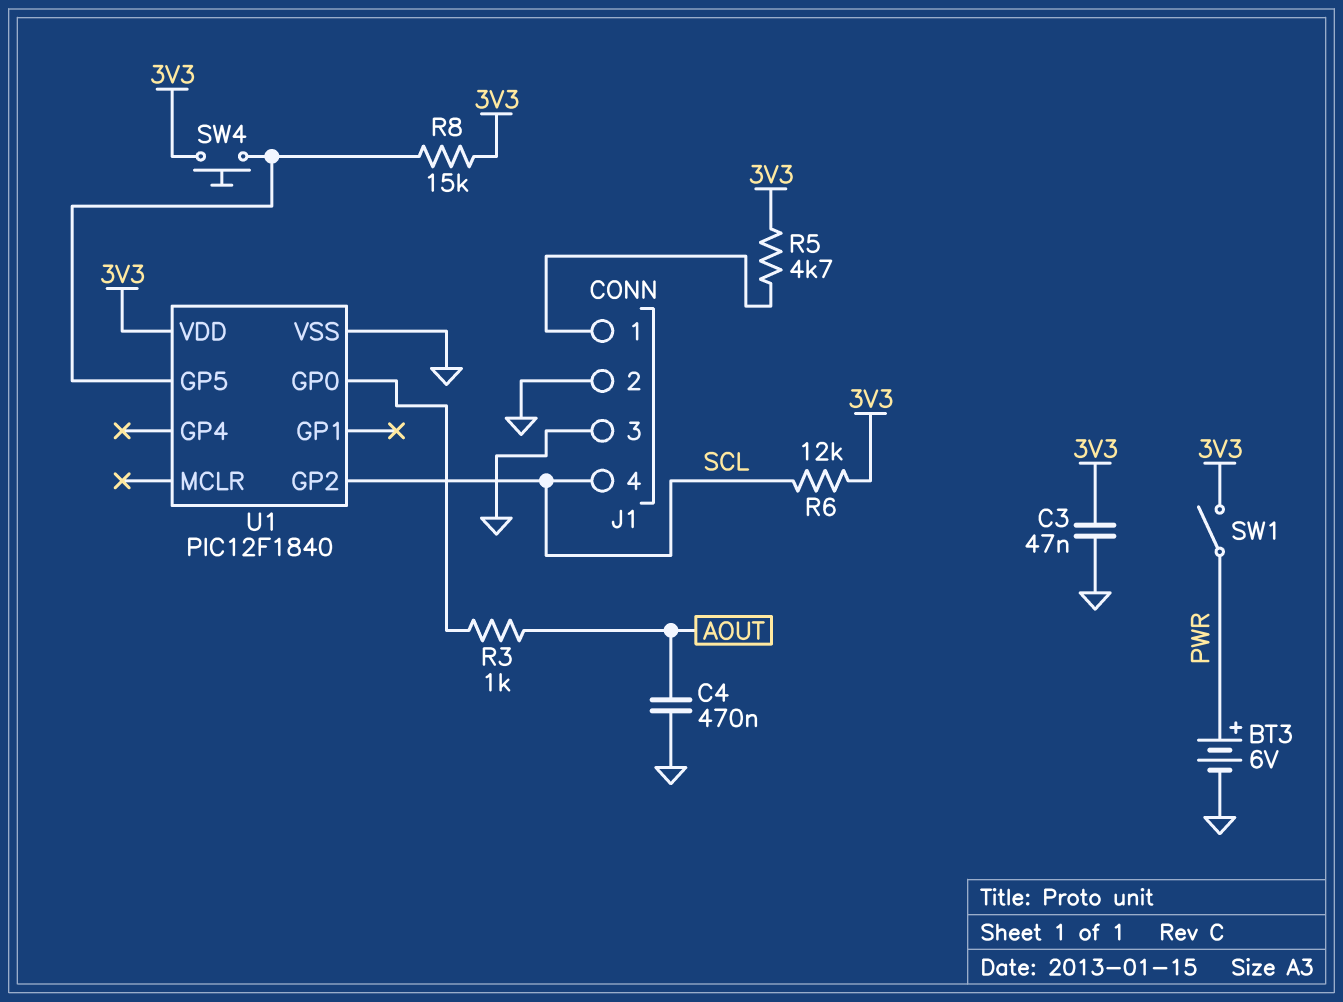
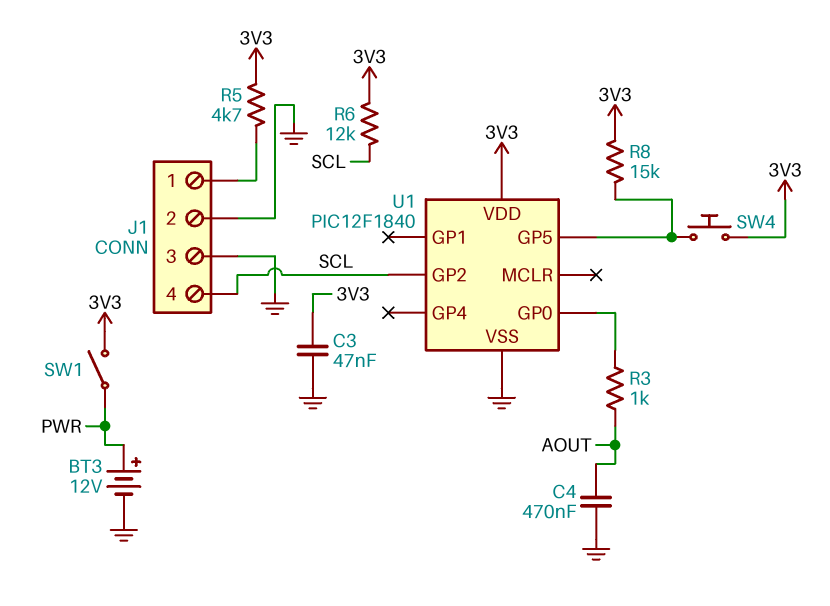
BT3: 6V (plus PWR, minus GND) -> 12V (plus PWR, minus GND)

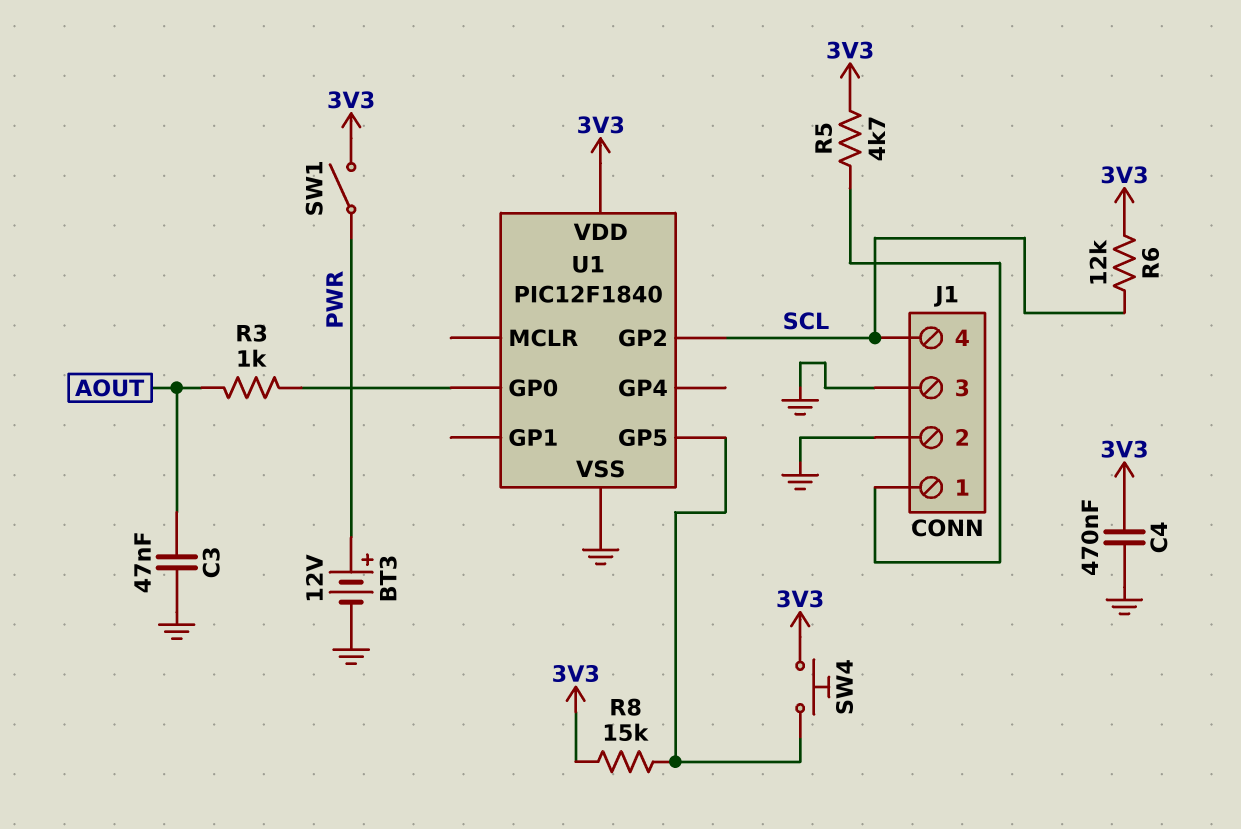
C3: 47nF (3V3, GND) -> 47nF (AOUT, GND)
C4: 470nF (AOUT, GND) -> 470nF (3V3, GND)

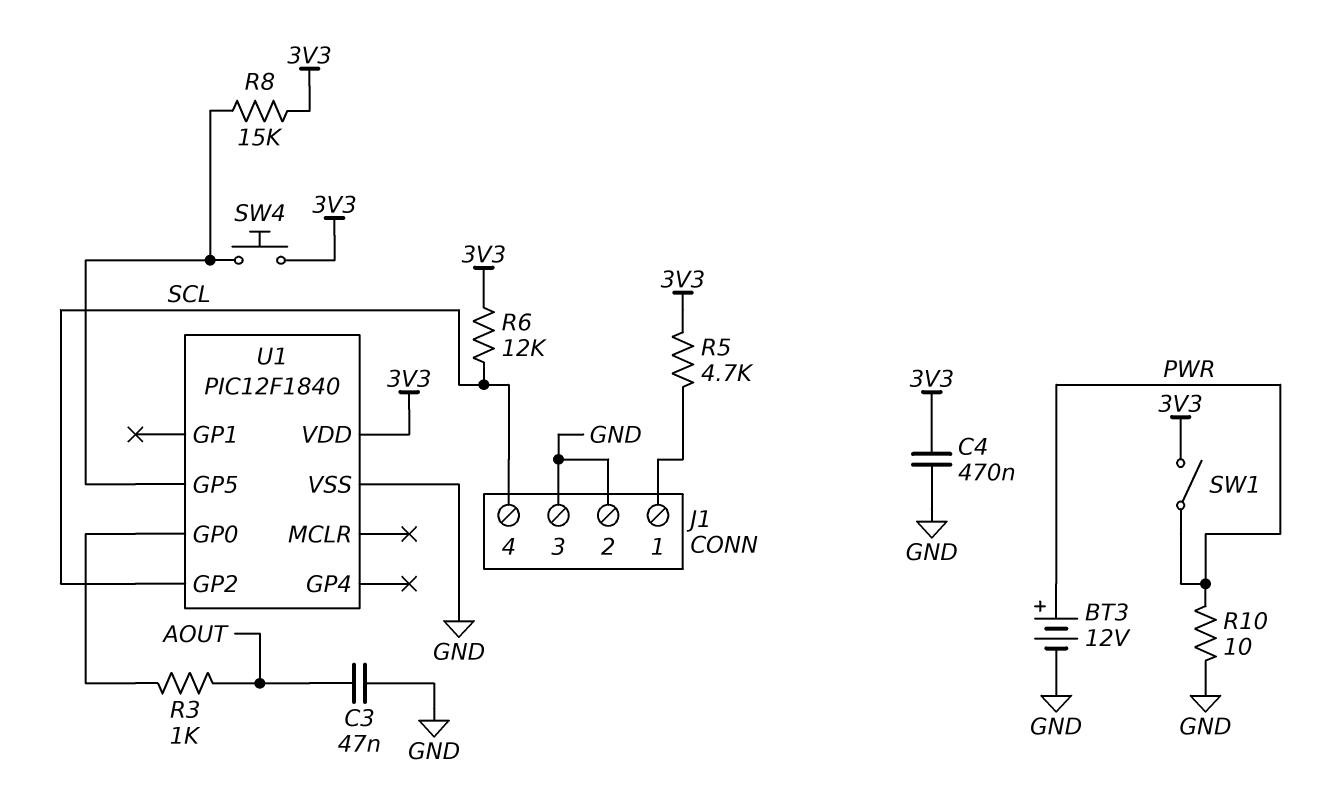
R10: none -> 10 (GND, PWR)

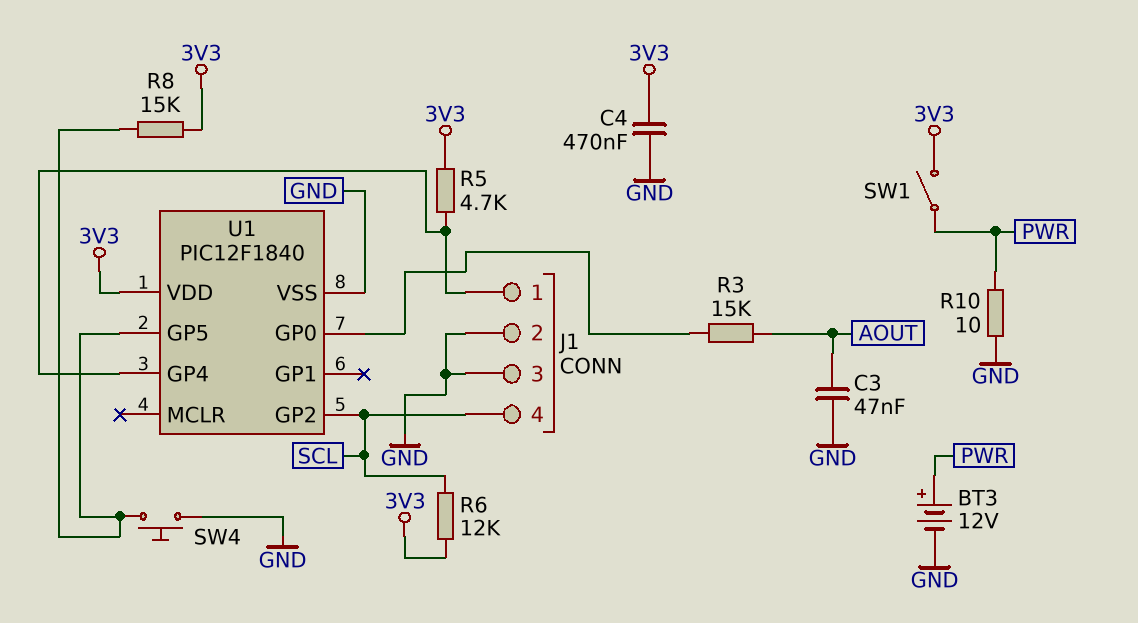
R3: 1k (AOUT, U1/GP0) -> 15k (AOUT, U1/GP0)
SW4: button (3V3, U1/GP5) -> button (GND, U1/GP5)
U1 pin GP4: none -> J1/1

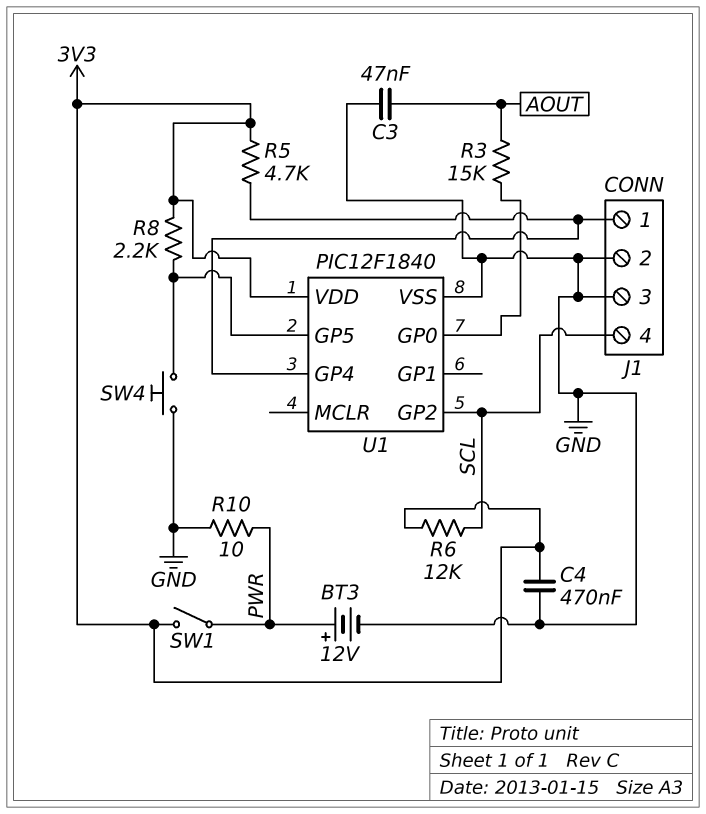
R8: 15k (3V3, U1/GP5) -> 2.2k (3V3, U1/GP5)

